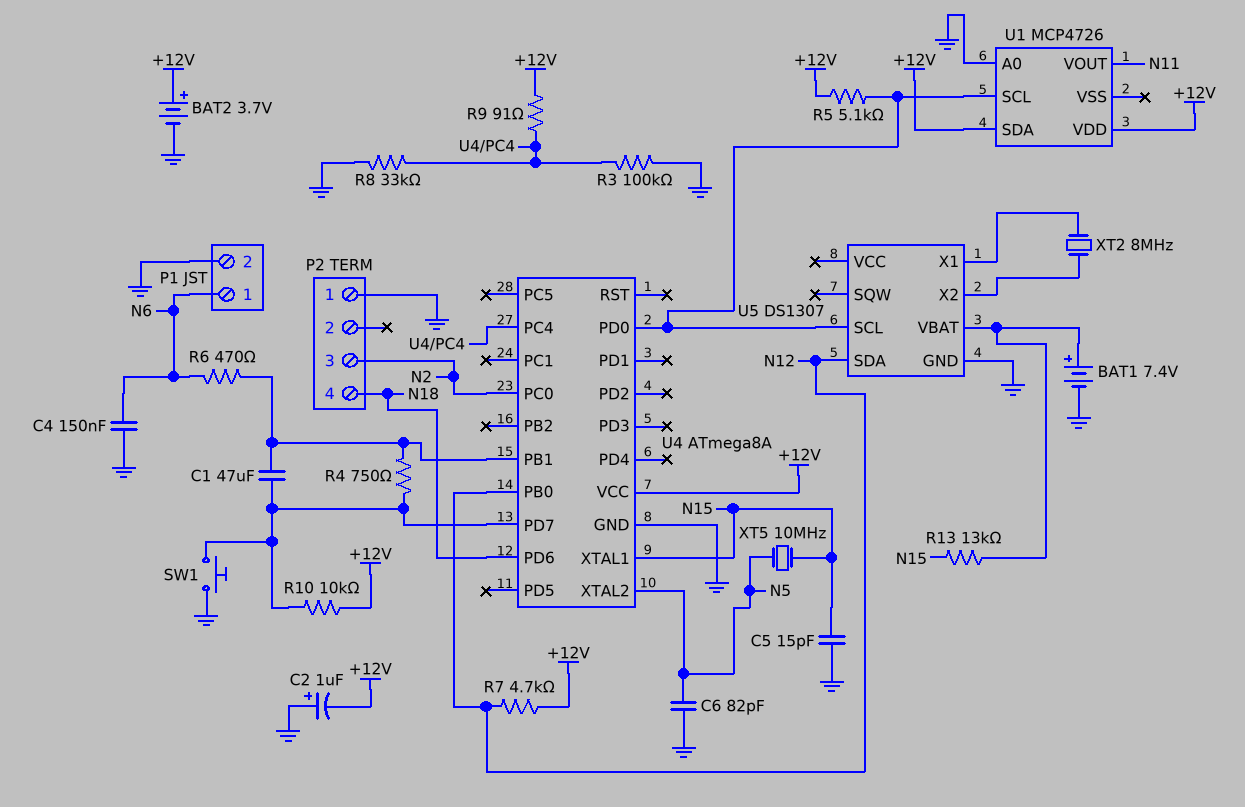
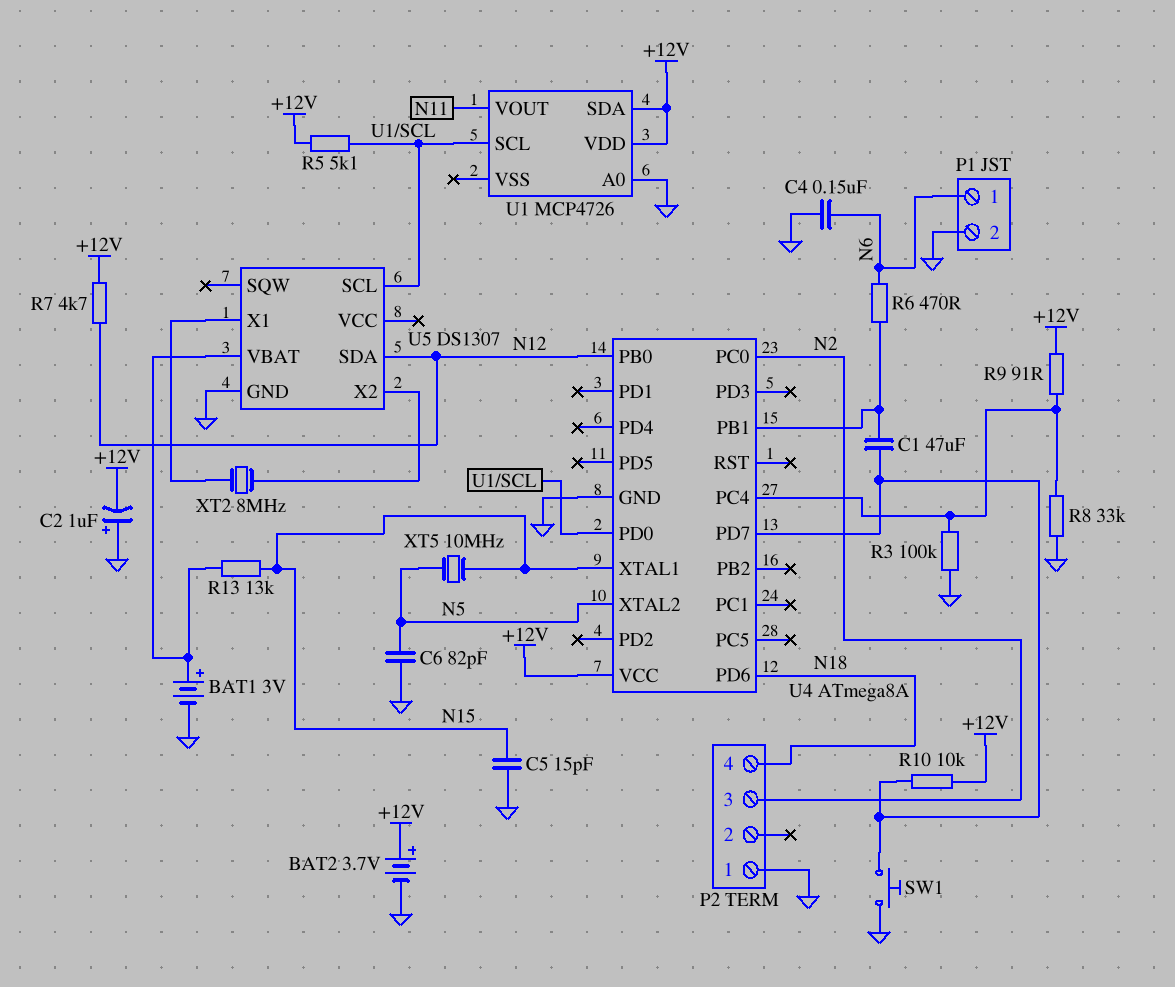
BAT1: 7.4V (plus U5/VBAT, minus GND) -> 3V (plus U5/VBAT, minus GND)
R4: 750 (U4/PB1, U4/PD7) -> none

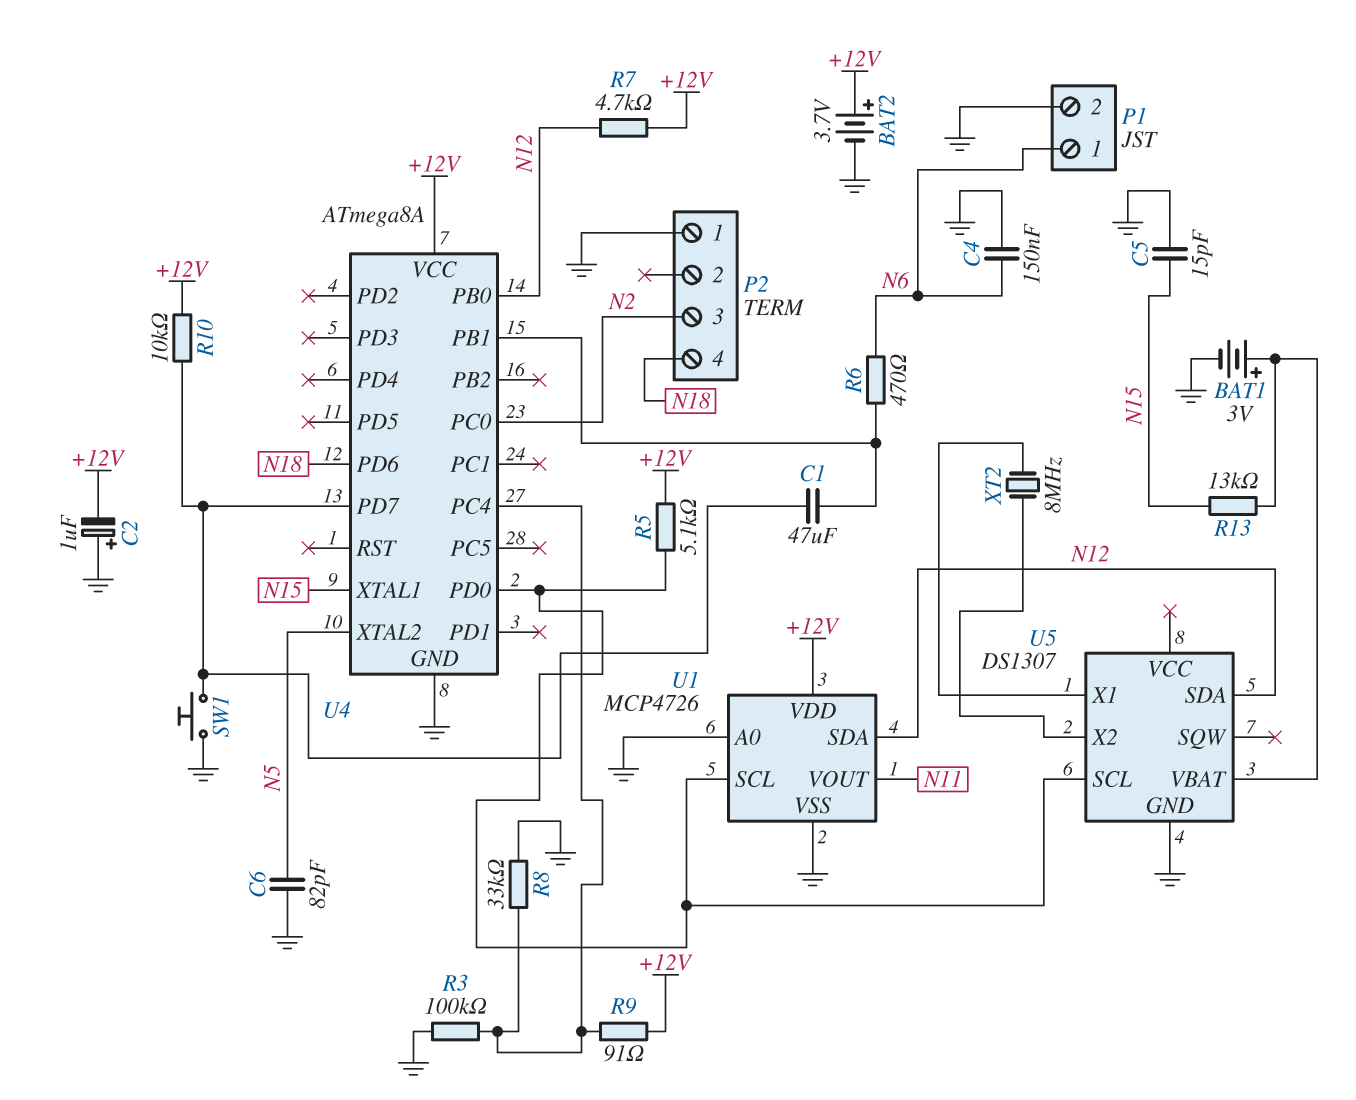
U1 pin SDA: +12V -> N12
U1 pin VSS: none -> GND
XT5: 10MHz (N5, N15) -> none

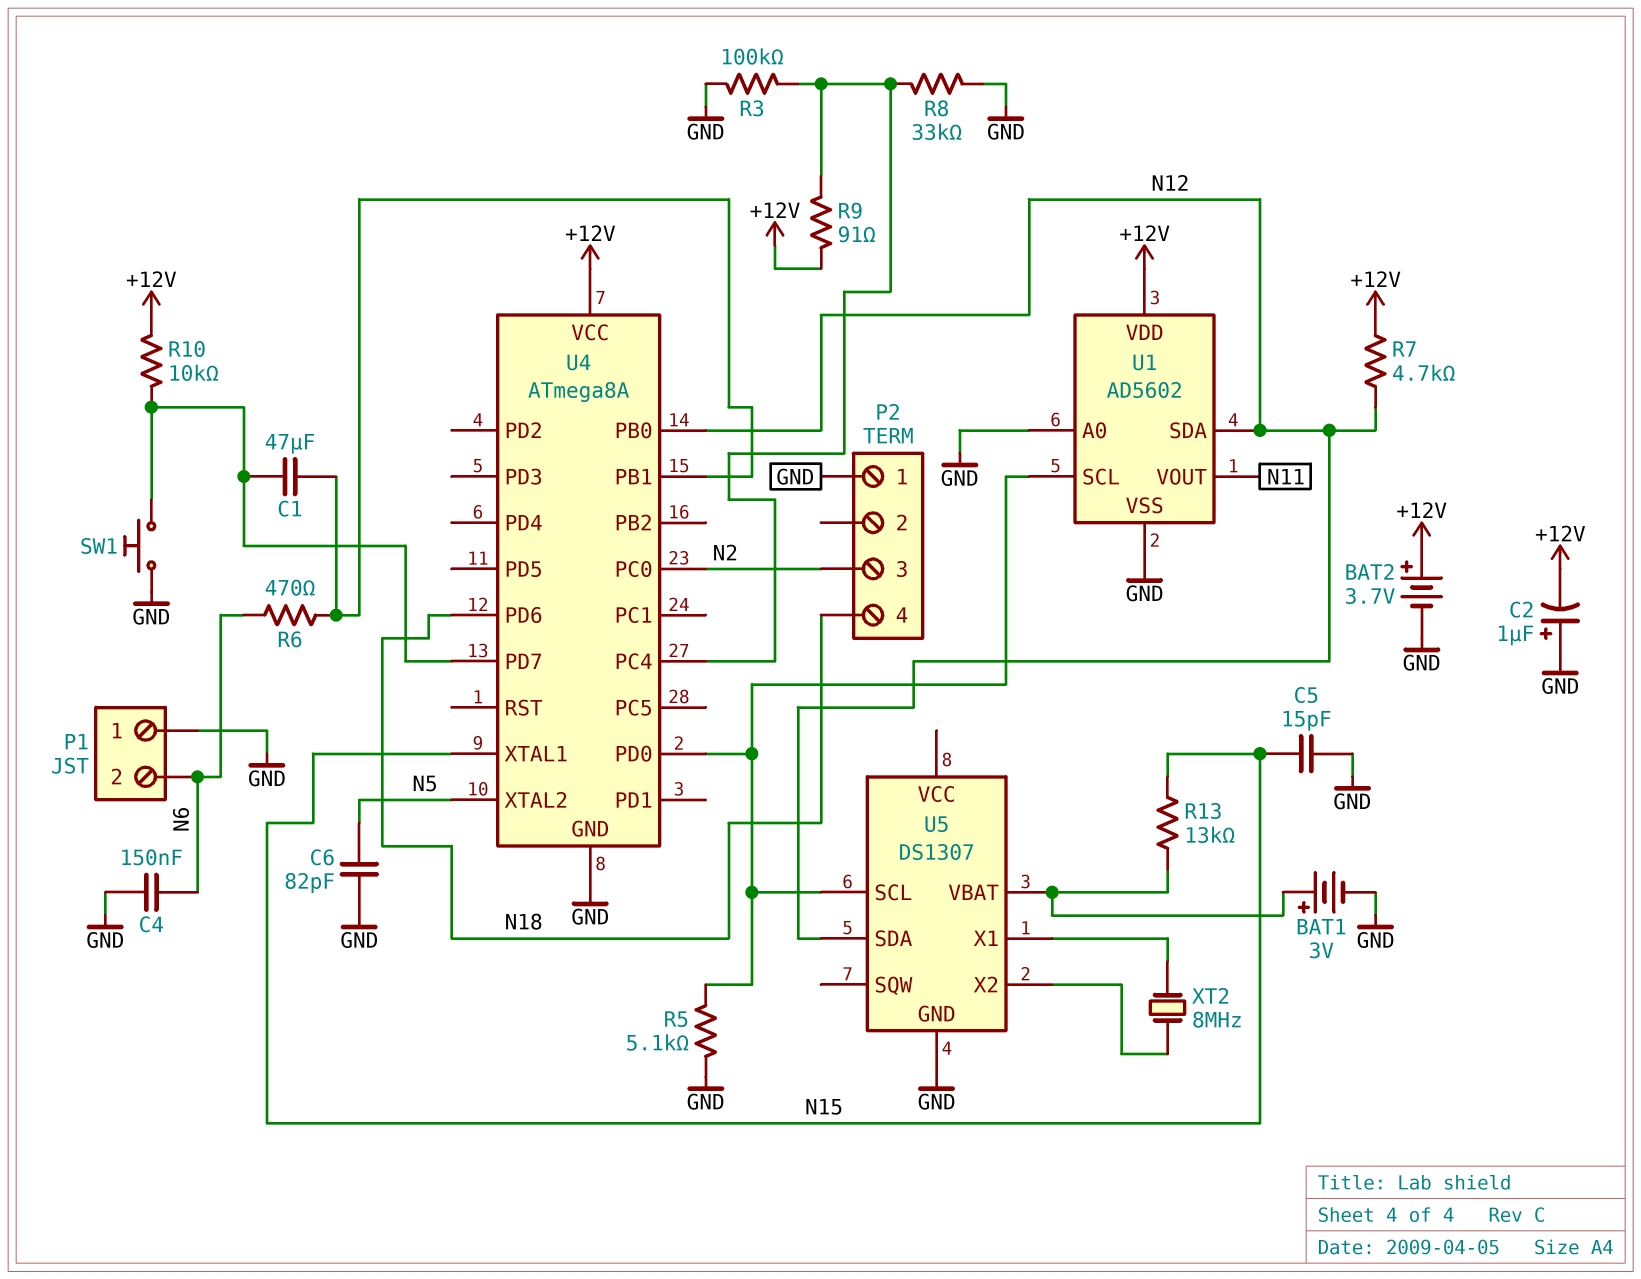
P1 pin 1: N6 -> GND
P1 pin 2: GND -> N6
R5: 5.1k (+12V, U1/SCL) -> 5.1k (GND, U1/SCL)
U1: MCP4726 -> AD5602

